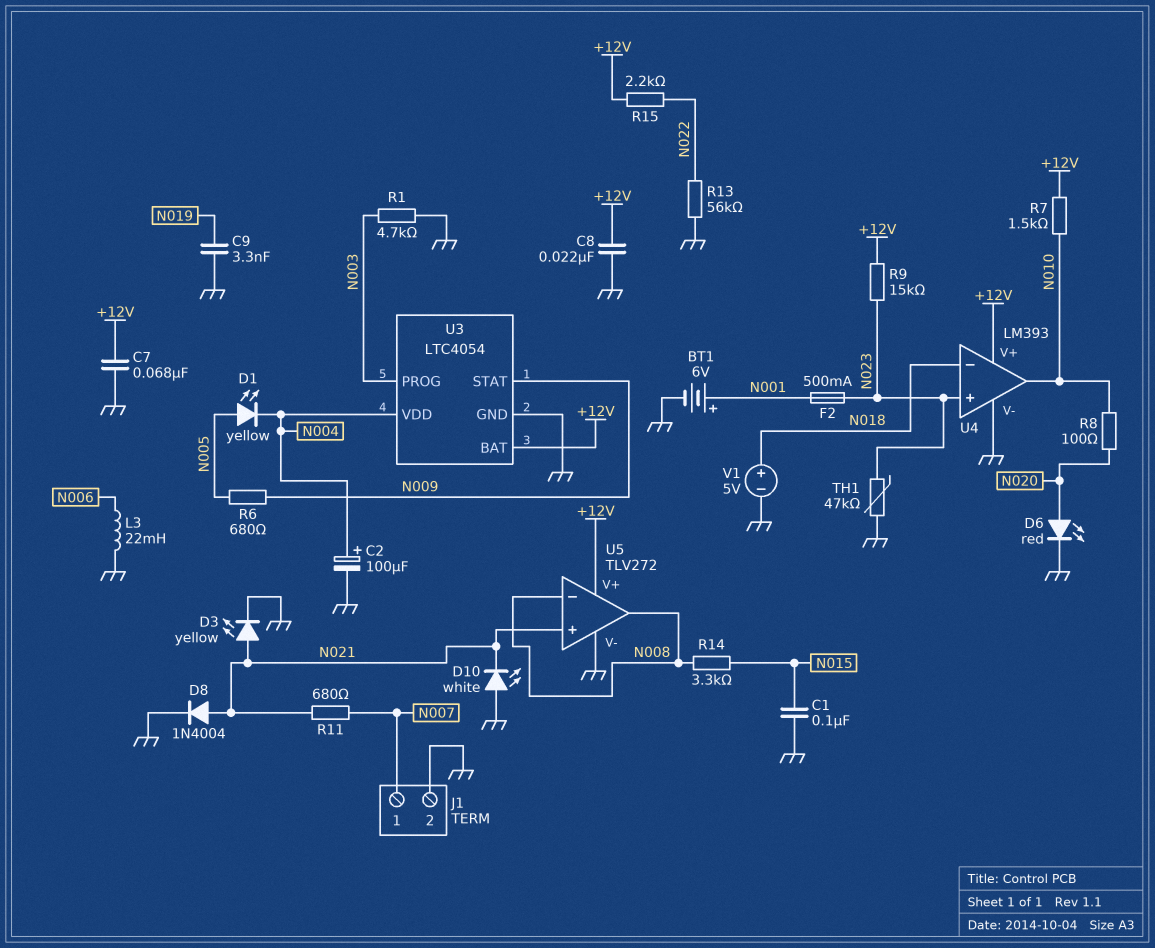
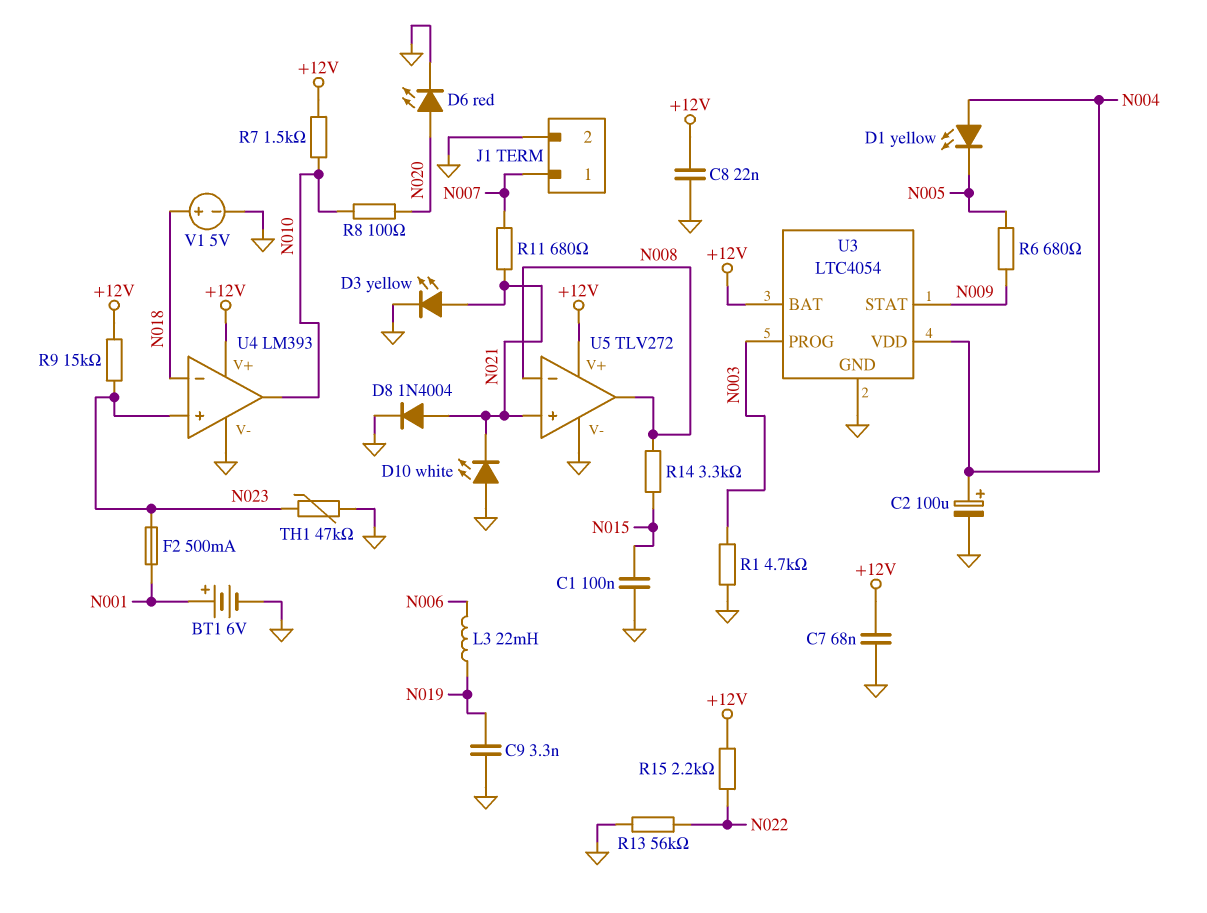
D1: LED yellow (A N005, K N004) -> LED yellow (A N004, K N005)
L3: 22mH (GND, N006) -> 22mH (N006, N019)

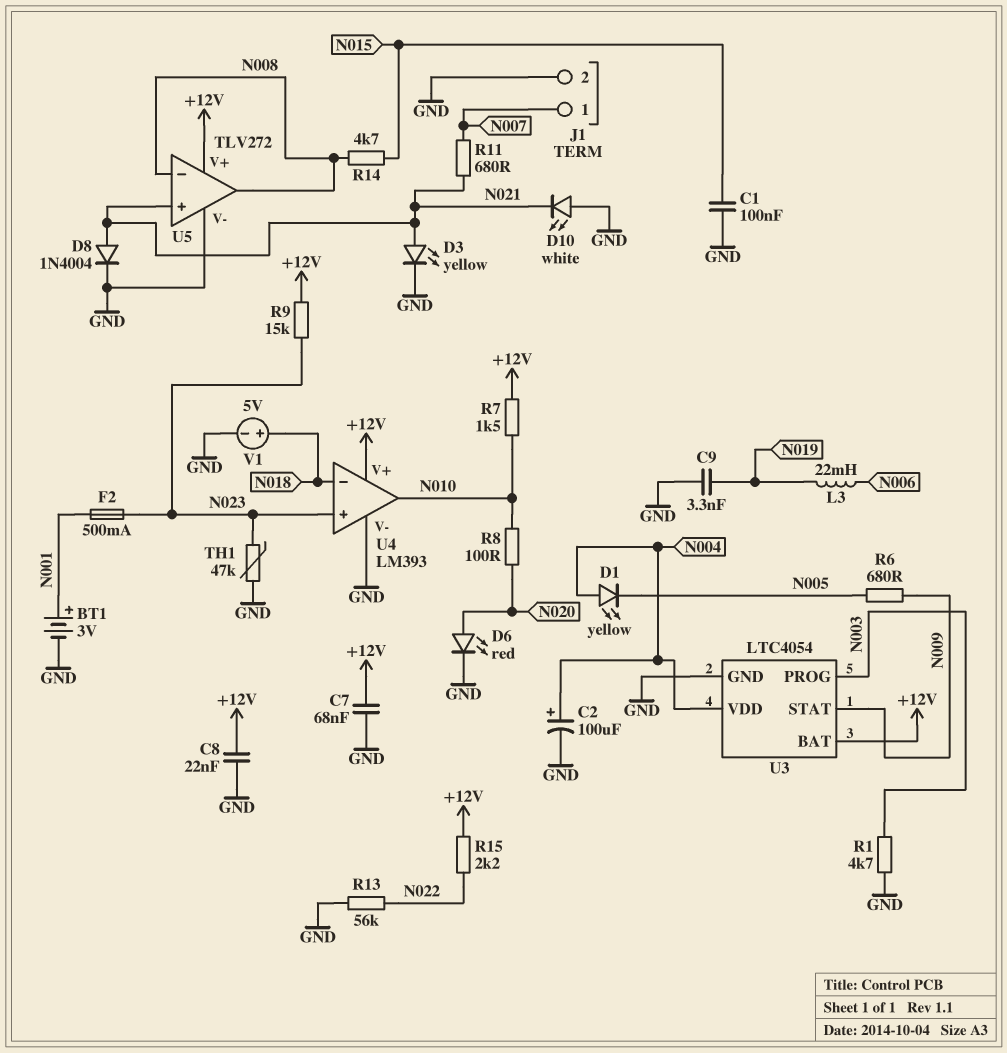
BT1: 6V (plus N001, minus GND) -> 3V (plus N001, minus GND)
R14: 3.3k (N008, N015) -> 4.7k (N008, N015)

